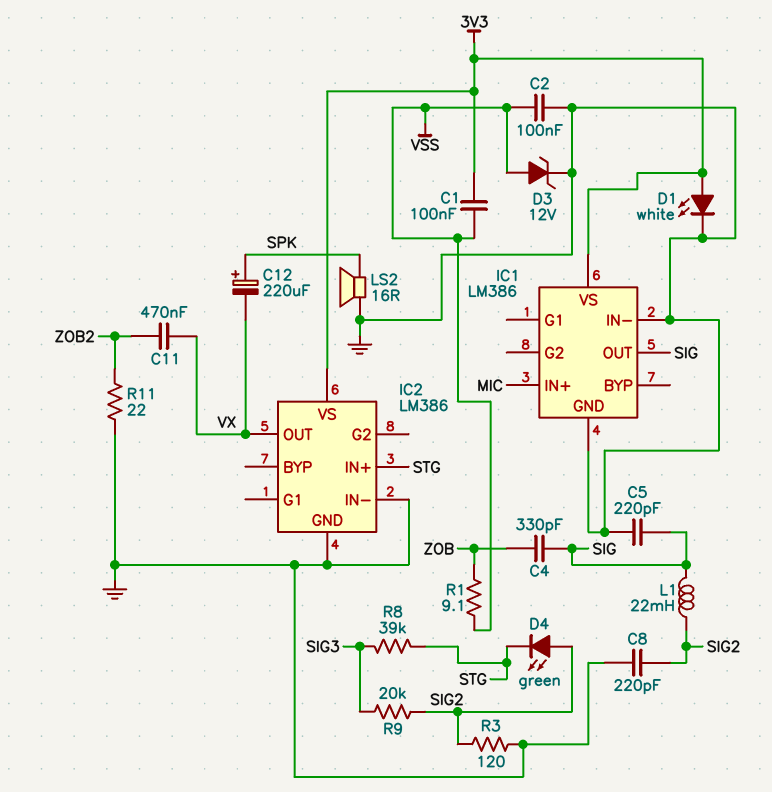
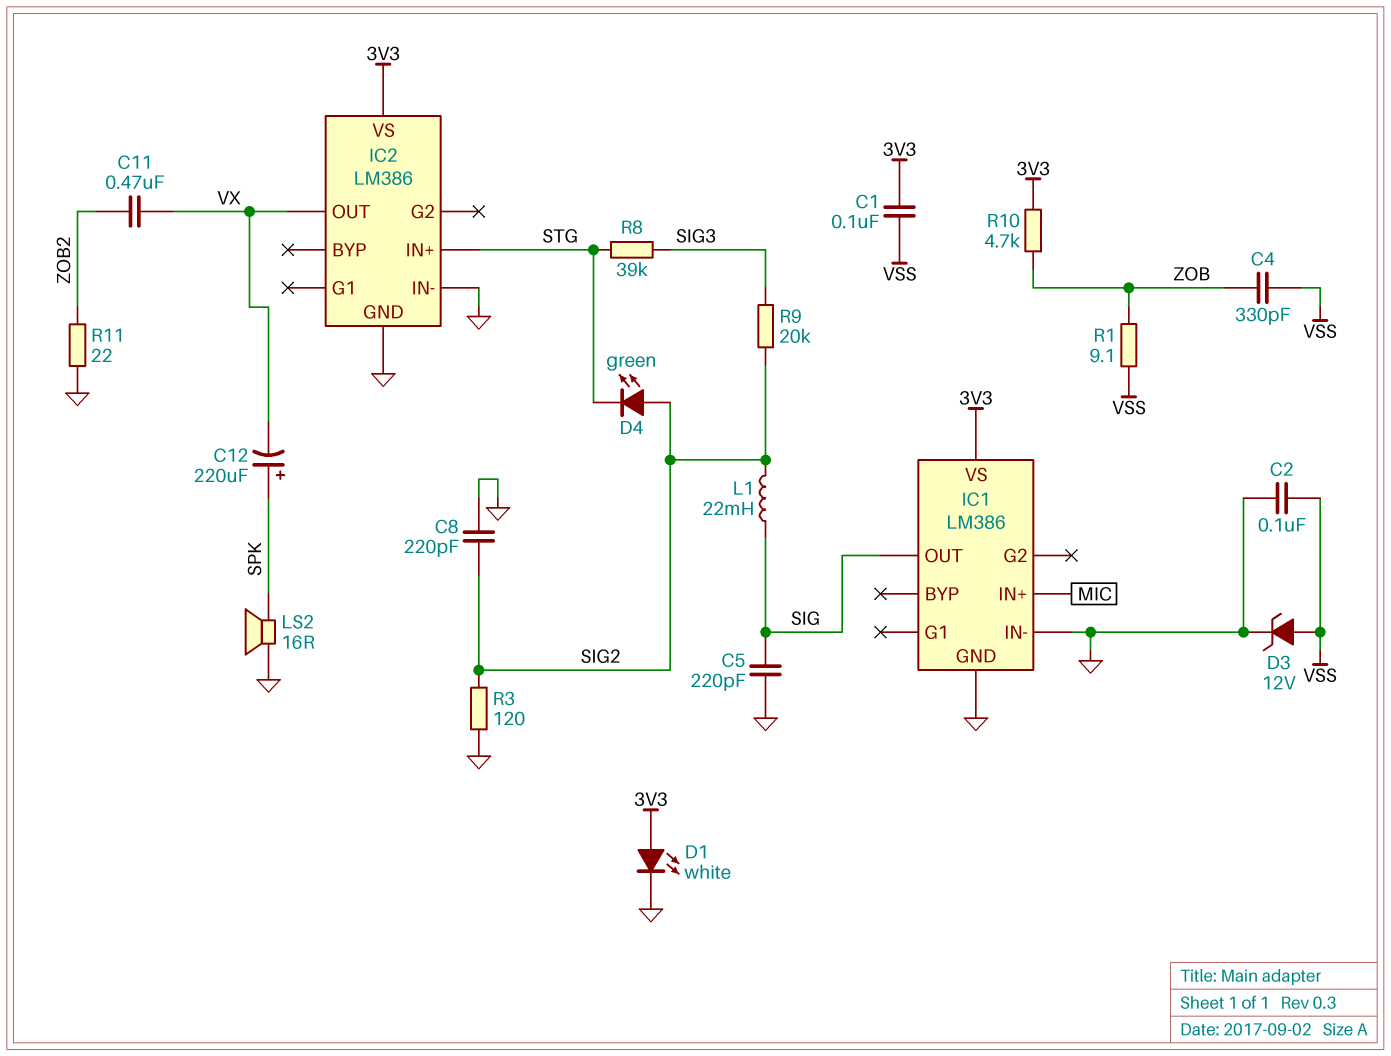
C4: 330pF (SIG, ZOB) -> 330pF (VSS, ZOB)
R10: none -> 4.7k (3V3, ZOB)

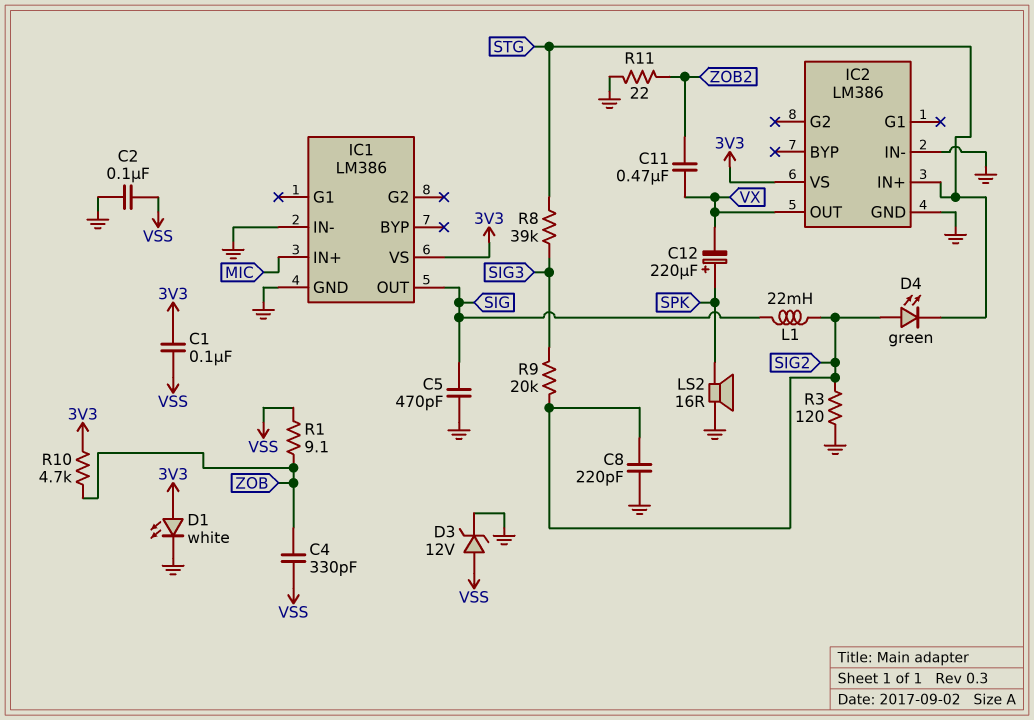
C5: 220pF (GND, SIG) -> 470pF (GND, SIG)

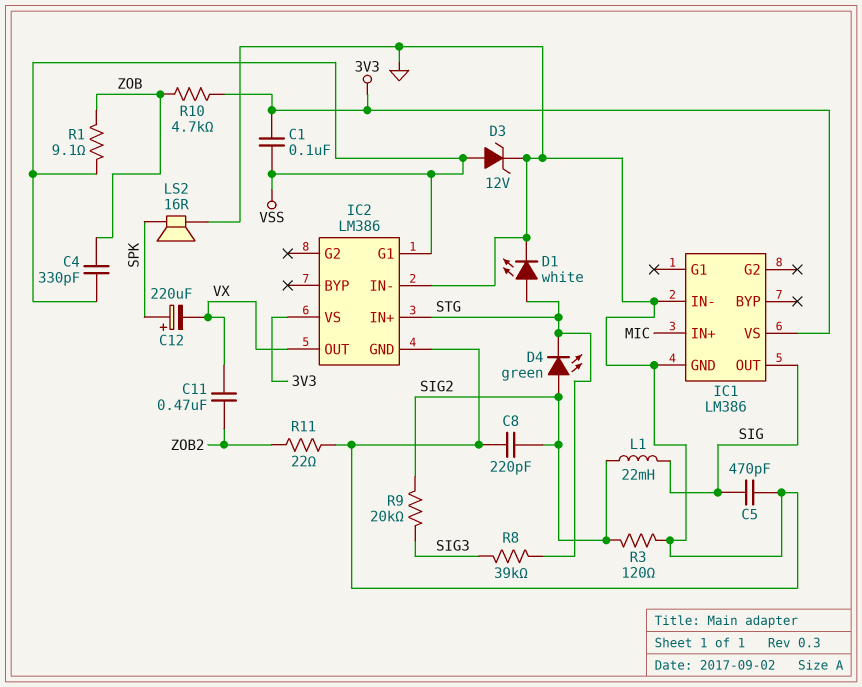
C2: 100nF (GND, VSS) -> none
D1: LED white (A 3V3, K GND) -> LED white (A STG, K GND)
IC2 pin G1: none -> VSS

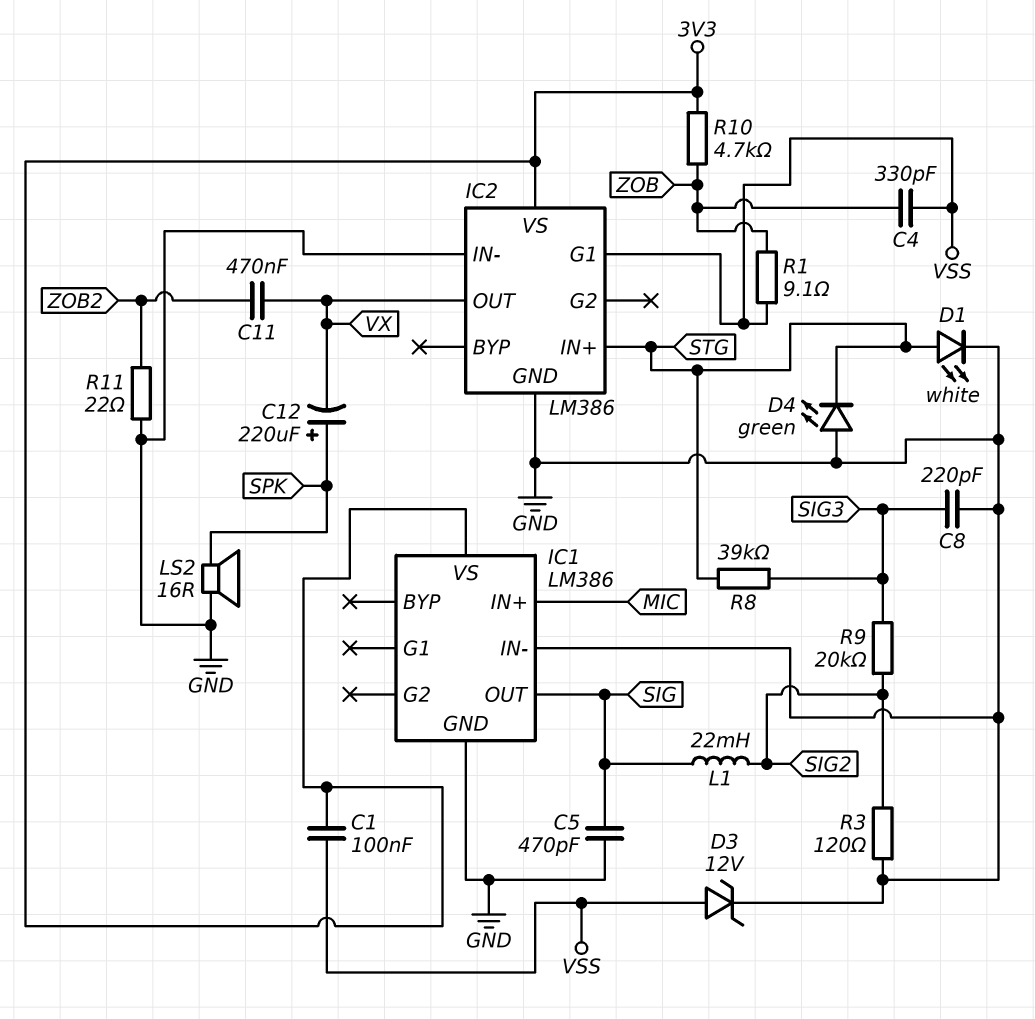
C8: 220pF (GND, SIG2) -> 220pF (GND, SIG3)
D4: LED green (A SIG2, K STG) -> LED green (A GND, K STG)

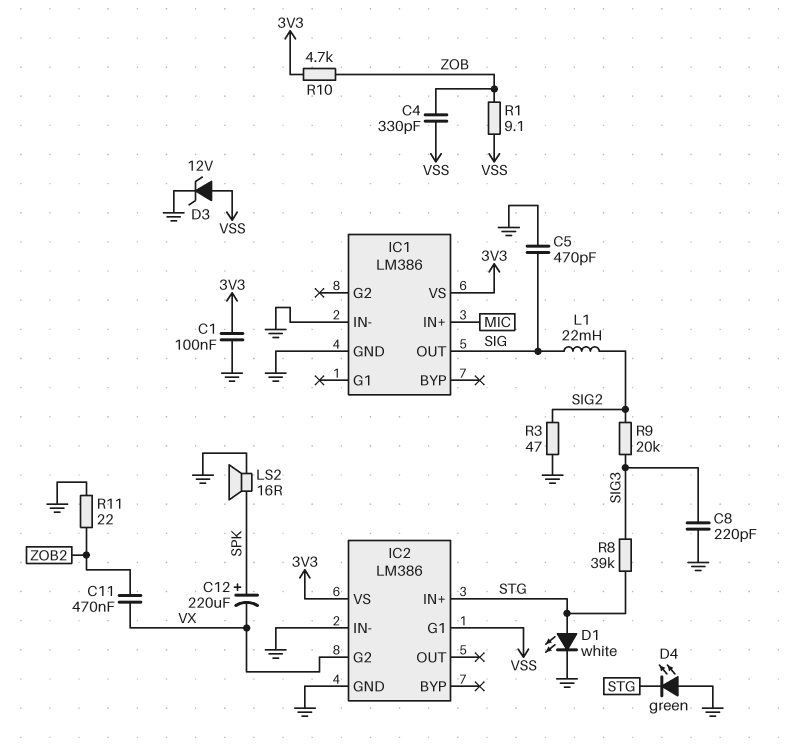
C1: 100nF (3V3, VSS) -> 100nF (3V3, GND)
IC2 pin G2: none -> VX
IC2 pin OUT: VX -> none
R3: 120 (GND, SIG2) -> 47 (GND, SIG2)

